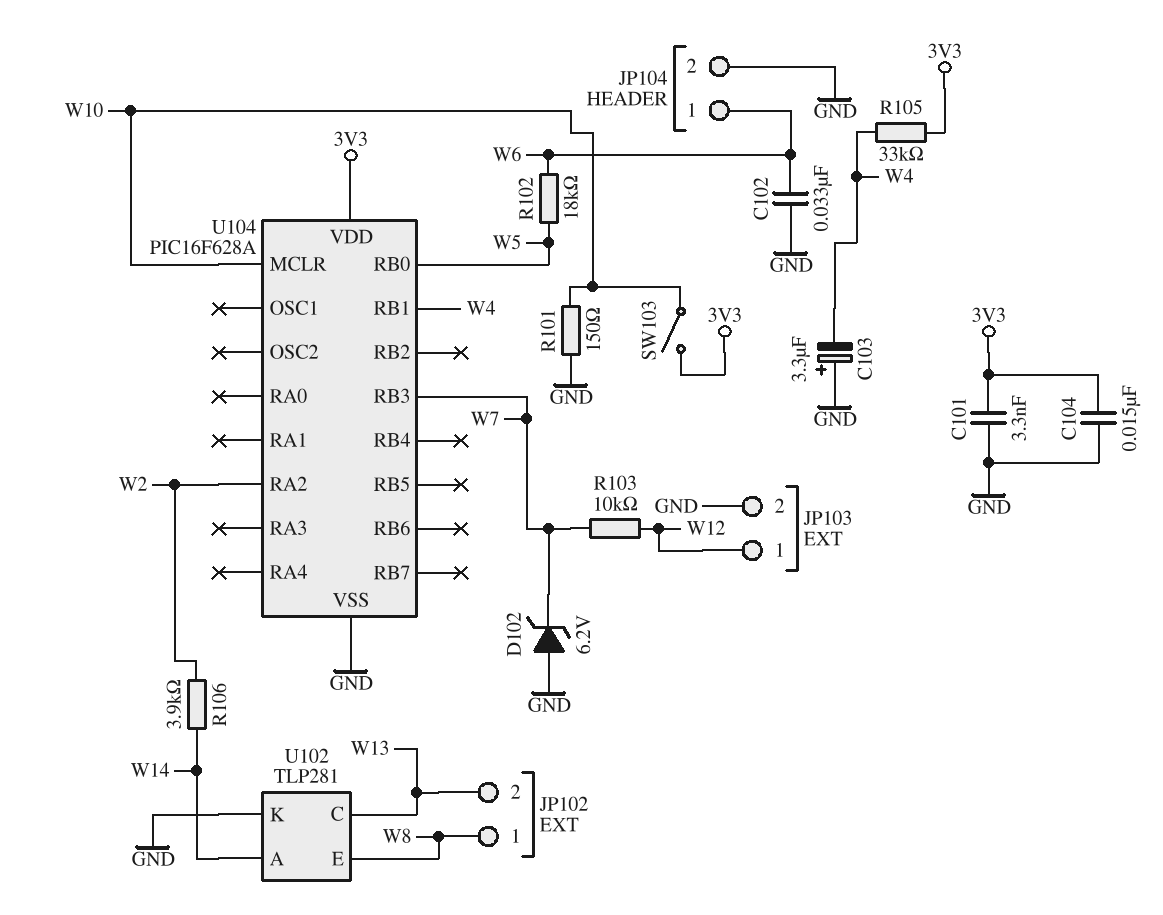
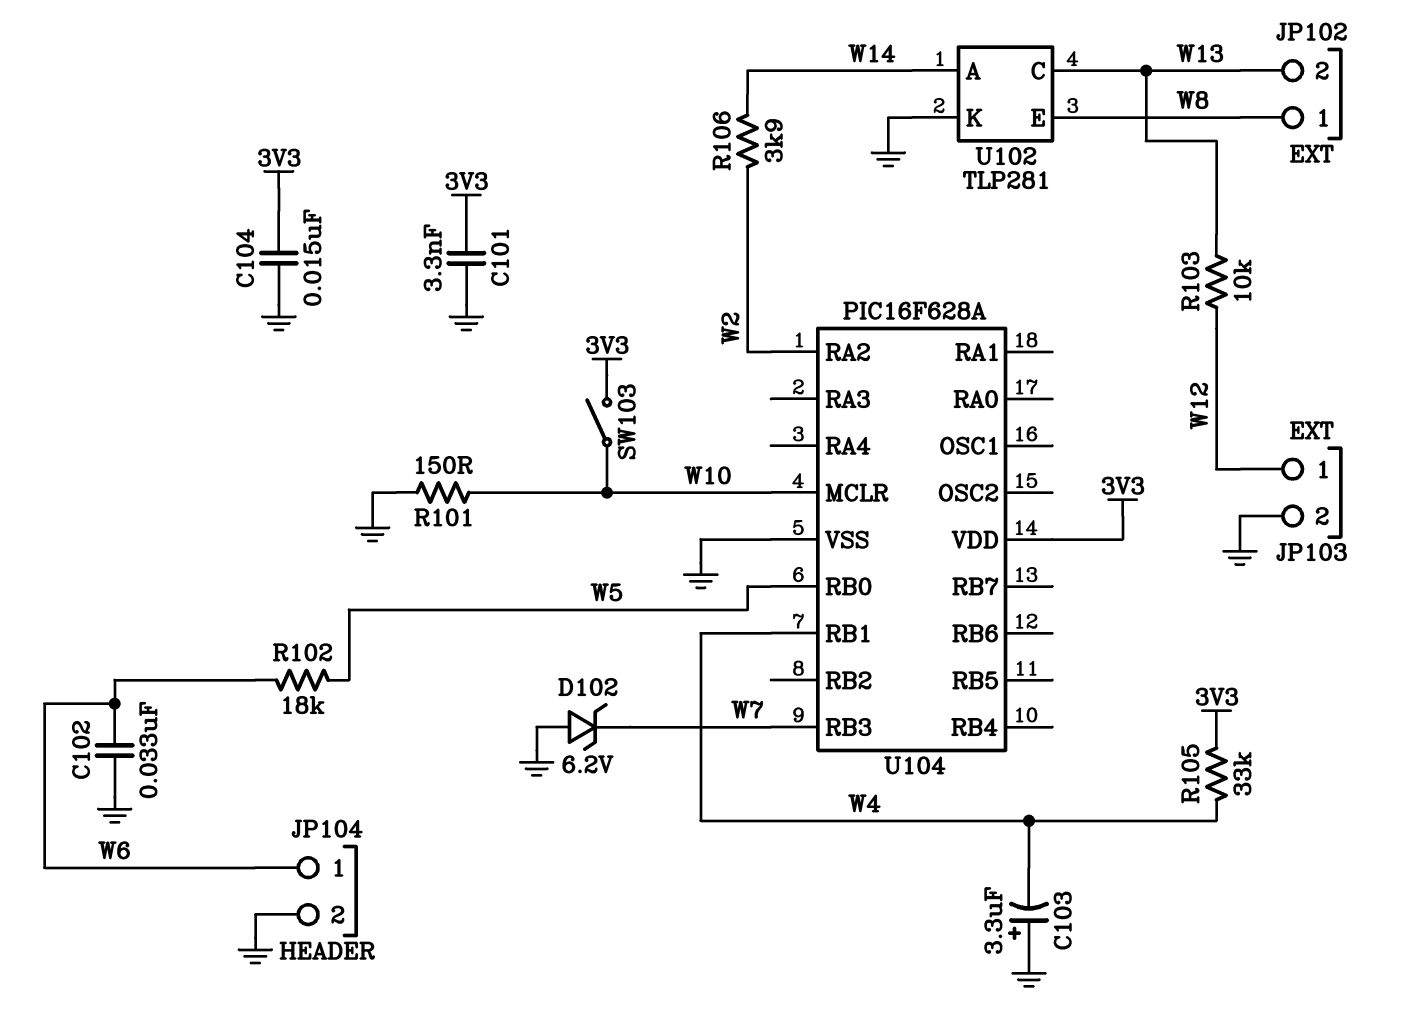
R103: 10k (W7, W12) -> 10k (W12, W13)

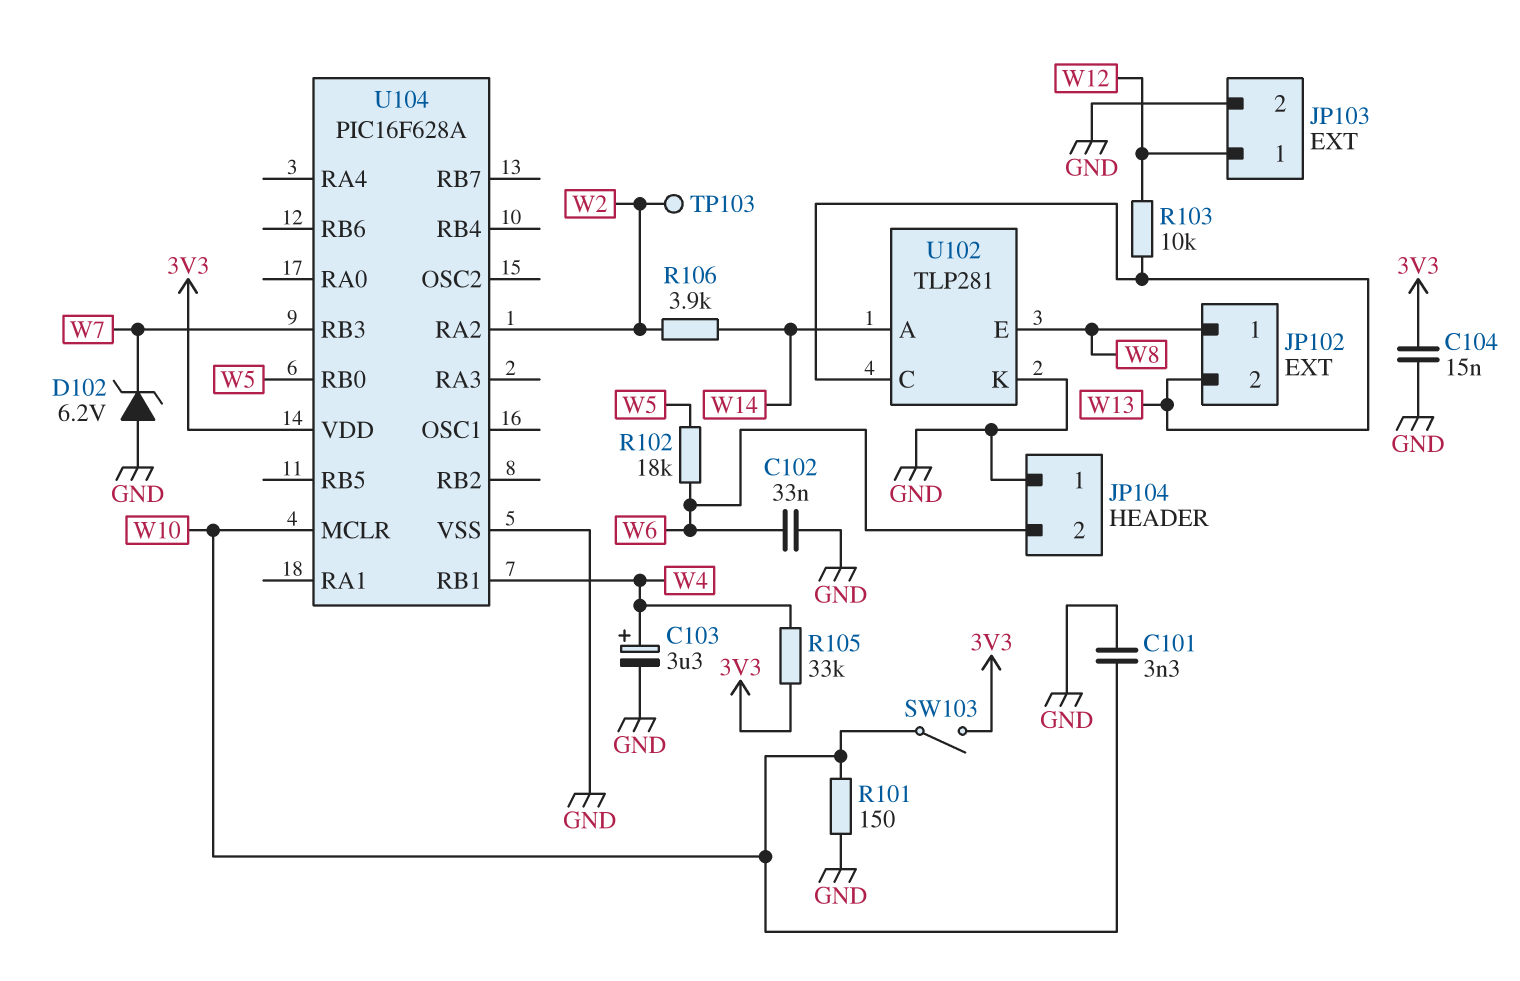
C101: 3.3nF (3V3, GND) -> 3.3nF (GND, W10)
C103: 3.3uF (plus GND, minus W4) -> 3.3uF (plus W4, minus GND)
JP104 pin 1: W6 -> GND
JP104 pin 2: GND -> W6
TP103: none -> test point (W2)

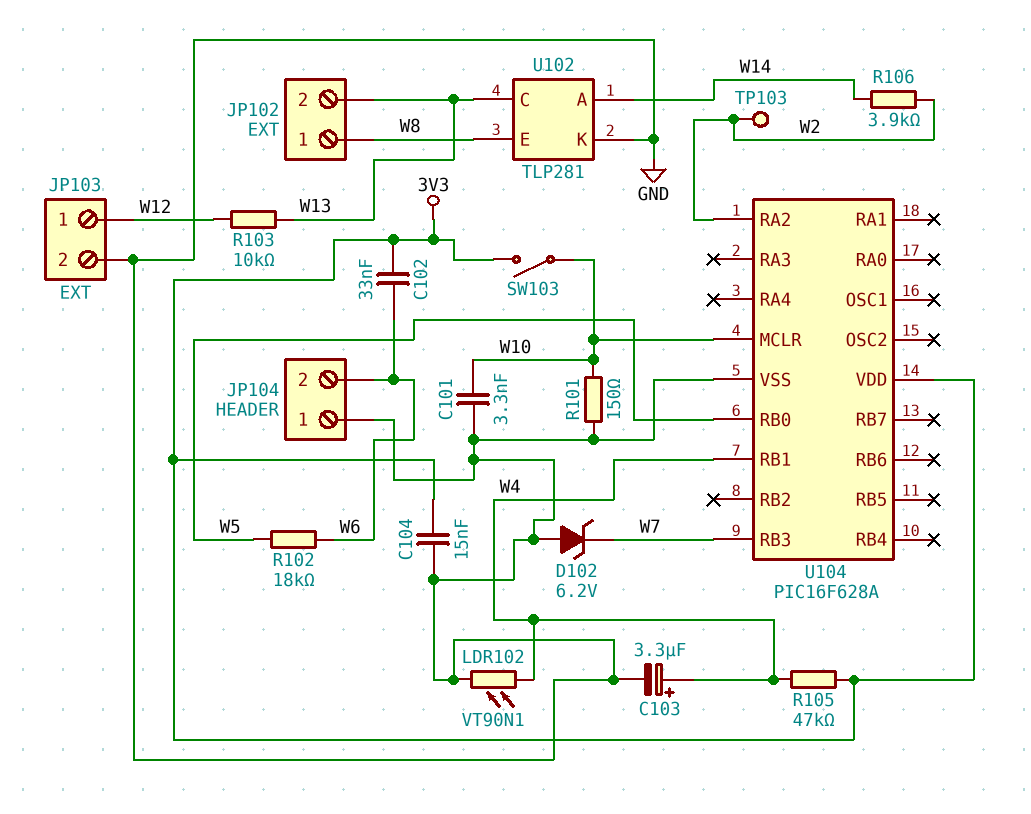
C102: 33nF (GND, W6) -> 33nF (3V3, W6)
LDR102: none -> VT90N1 (GND, W4)
R105: 33k (3V3, W4) -> 47k (3V3, W4)

